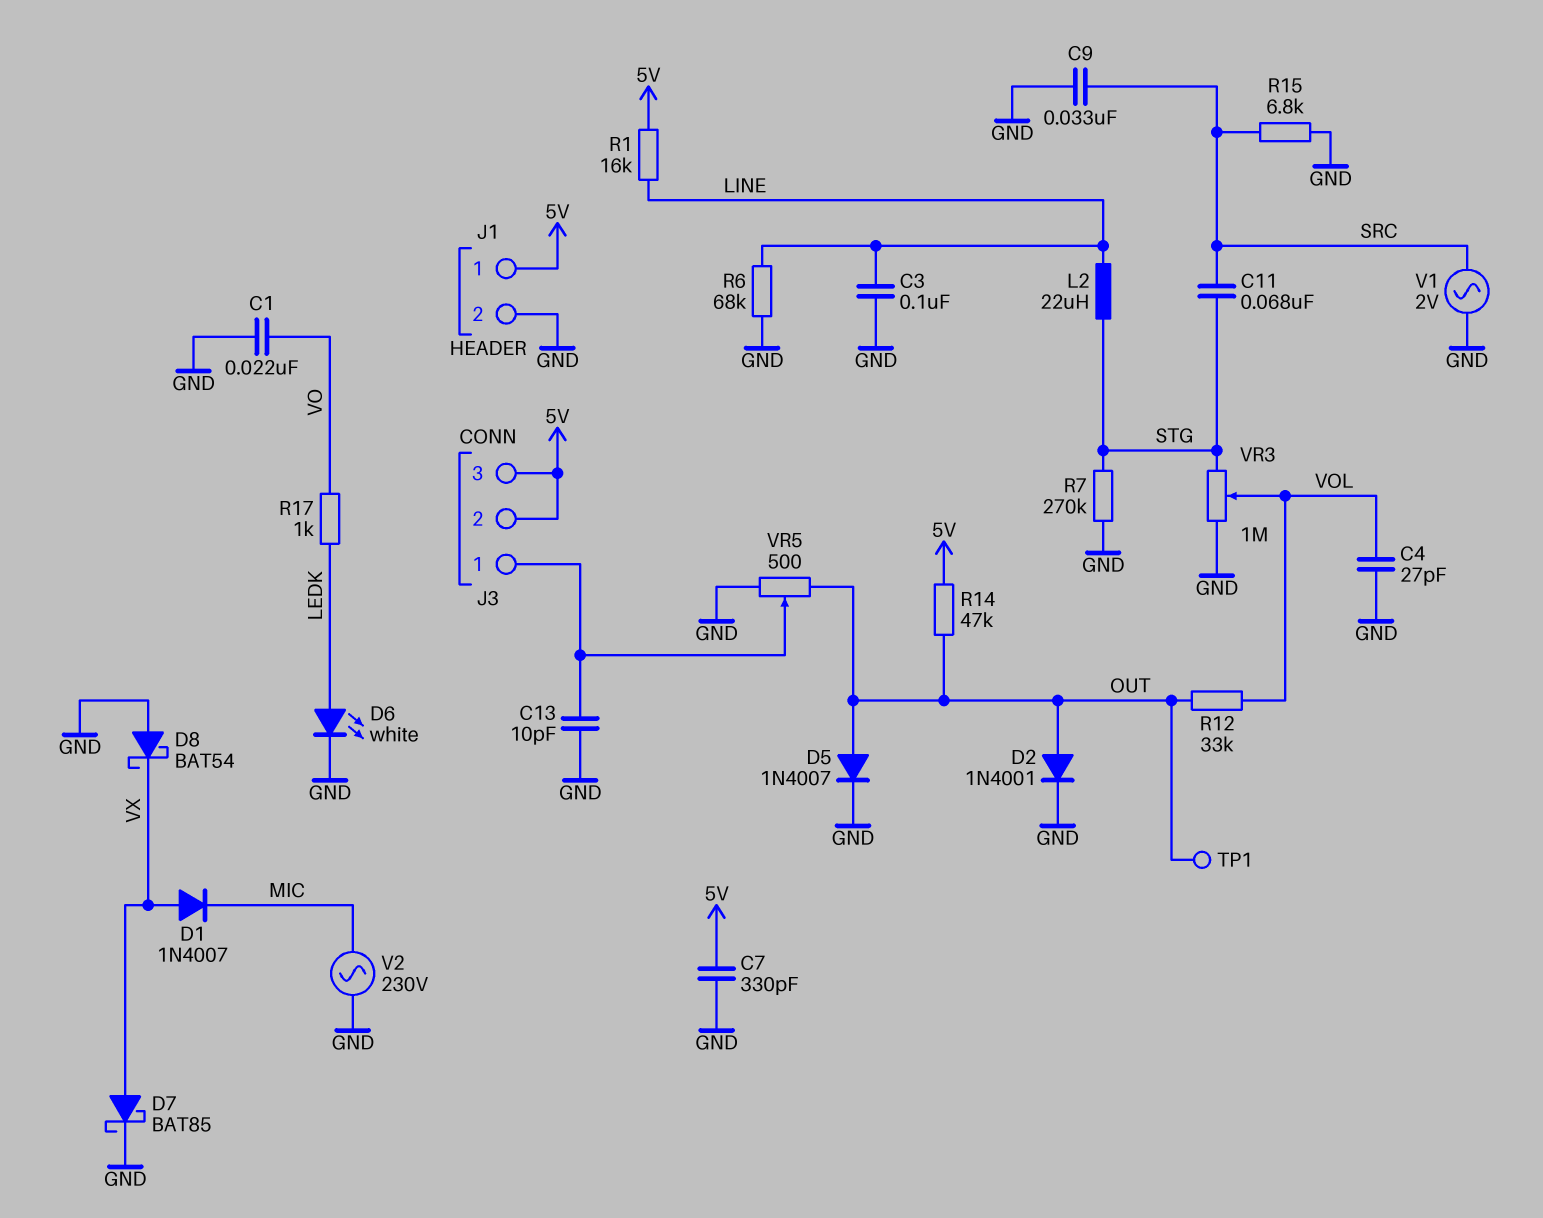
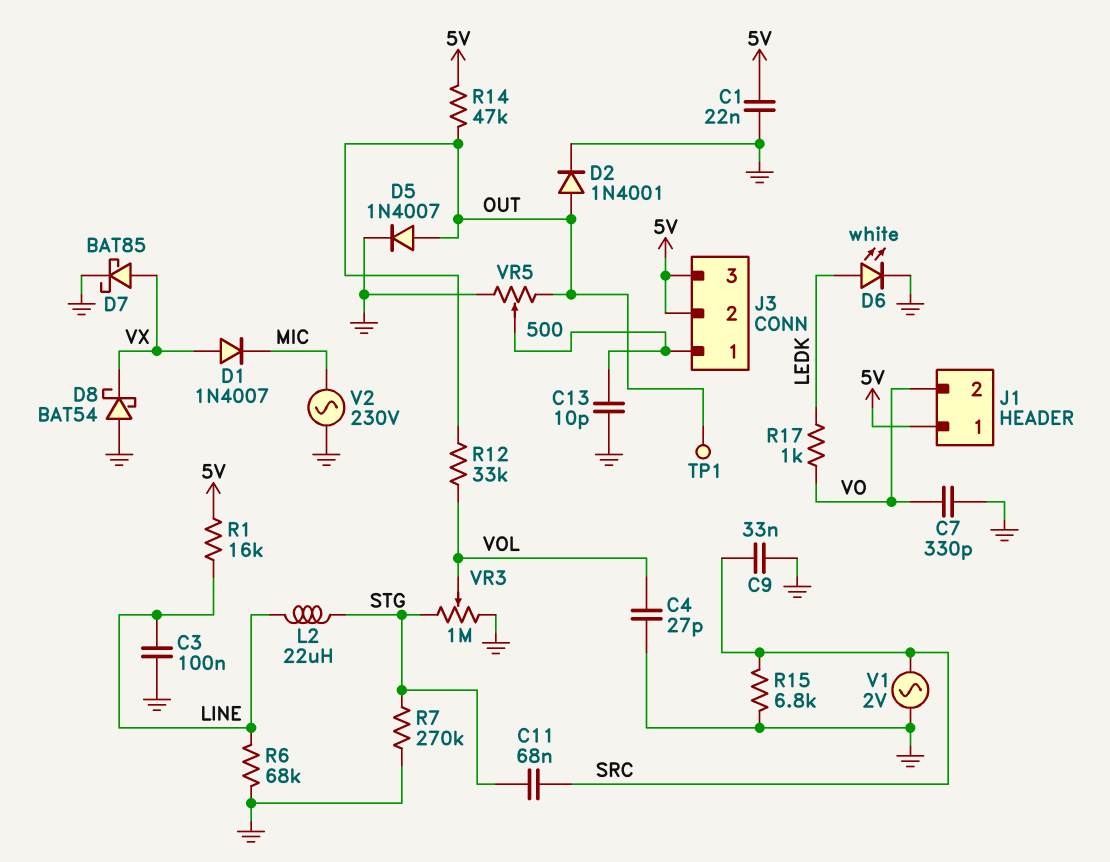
C1: 22nF (GND, VO) -> 22nF (5V, GND)
C7: 330pF (5V, GND) -> 330pF (GND, VO)
J1 pin 2: GND -> VO

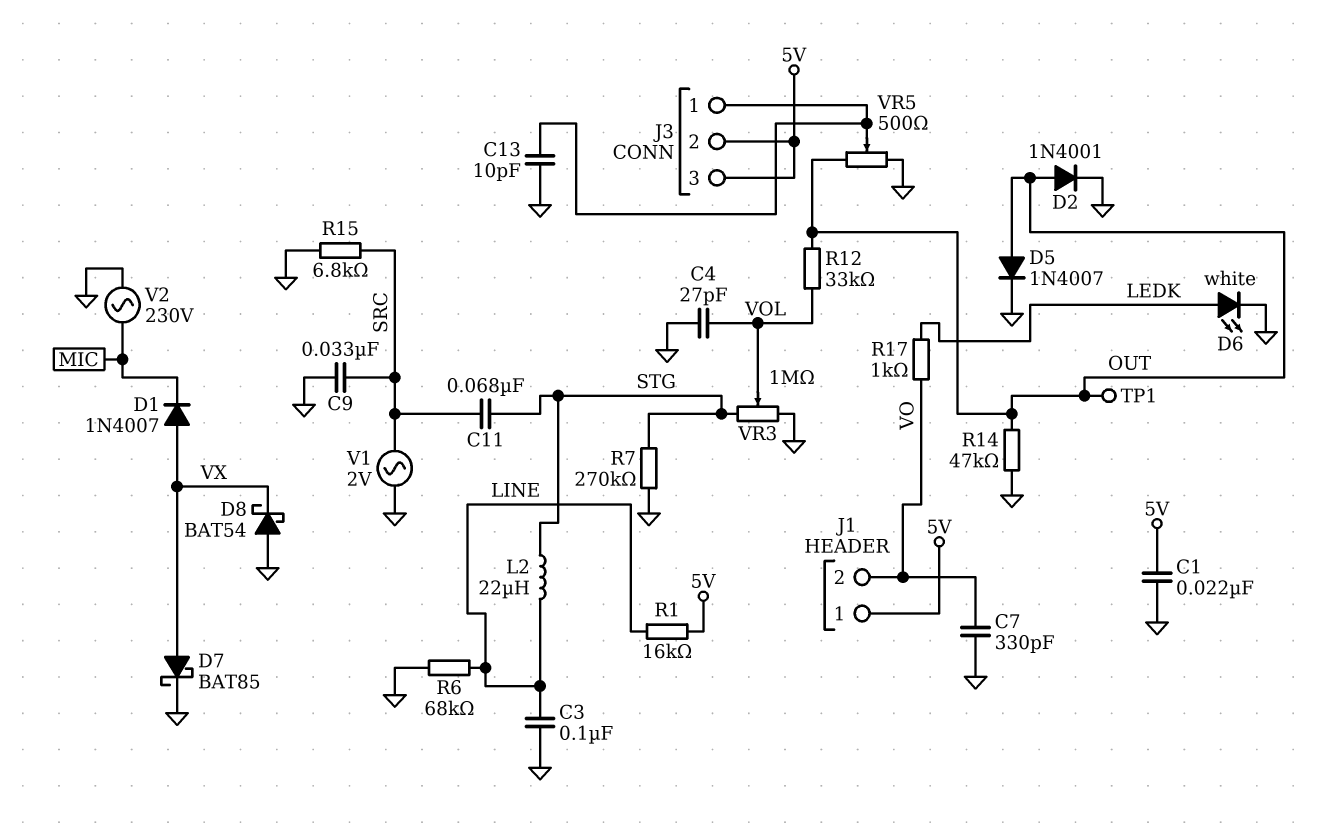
R14: 47k (5V, OUT) -> 47k (GND, OUT)

